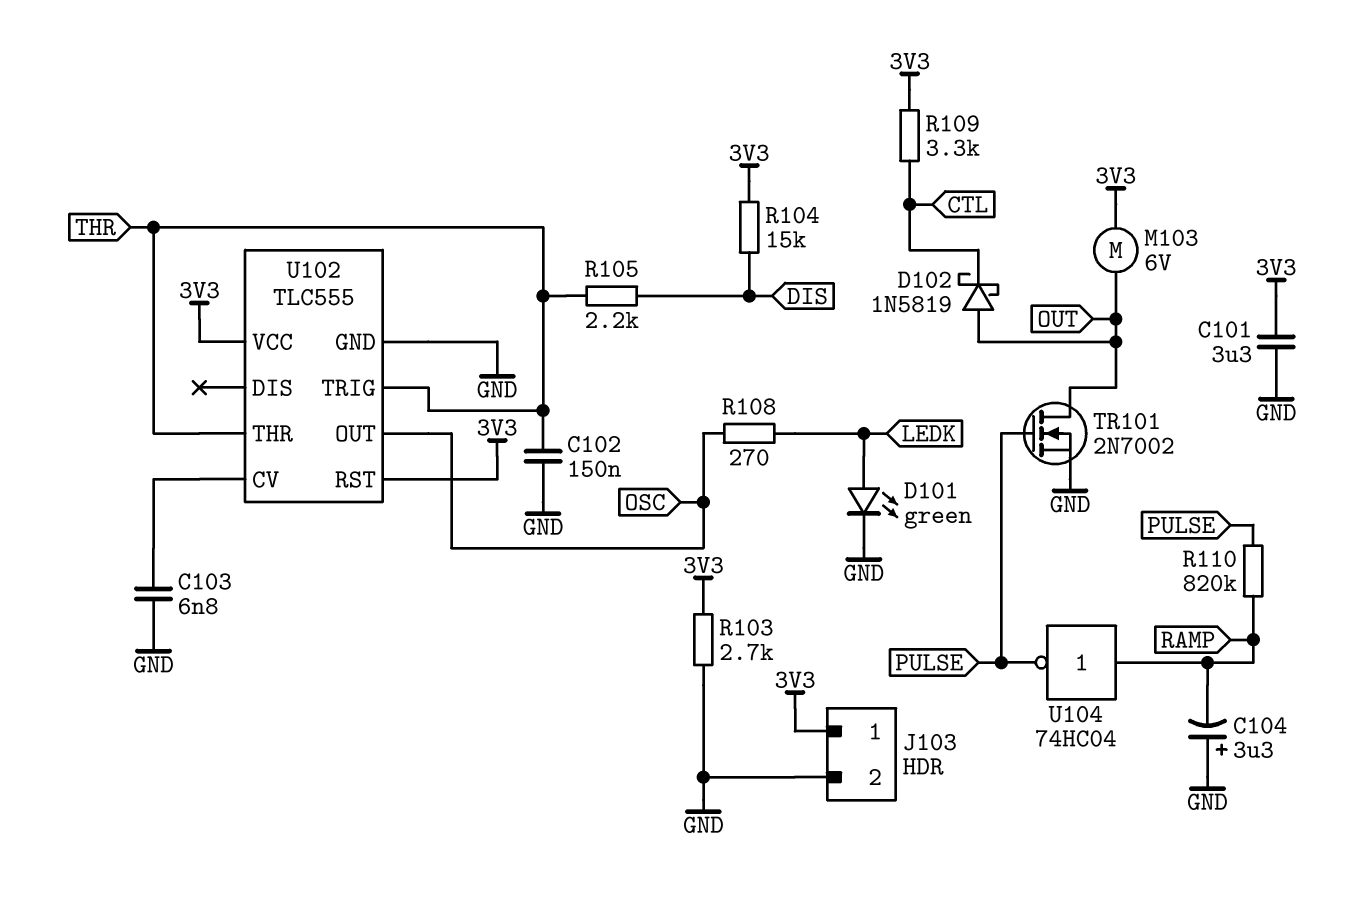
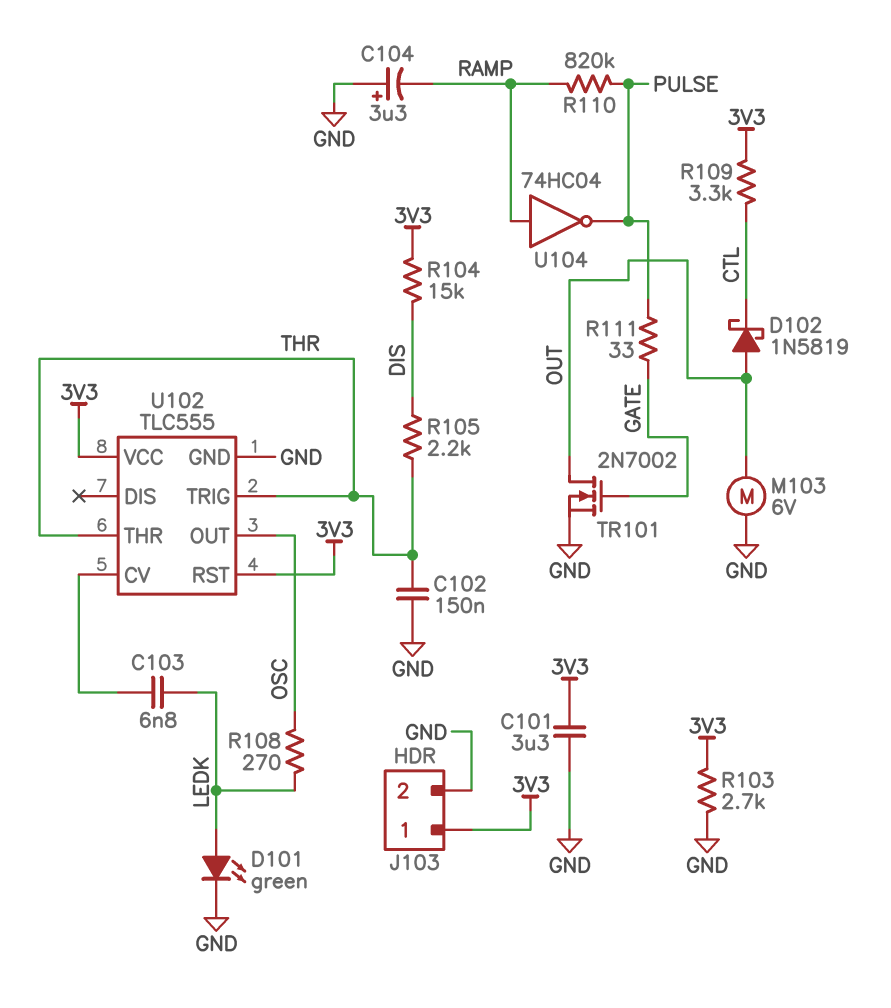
C103: 6.8nF (GND, U102/CV) -> 6.8nF (LEDK, U102/CV)
M103: motor 6V (3V3, OUT) -> motor 6V (GND, OUT)
R111: none -> 33 (GATE, PULSE)
TR101: NMOS 2N7002 (G PULSE, D OUT, S GND) -> NMOS 2N7002 (G GATE, D OUT, S GND)

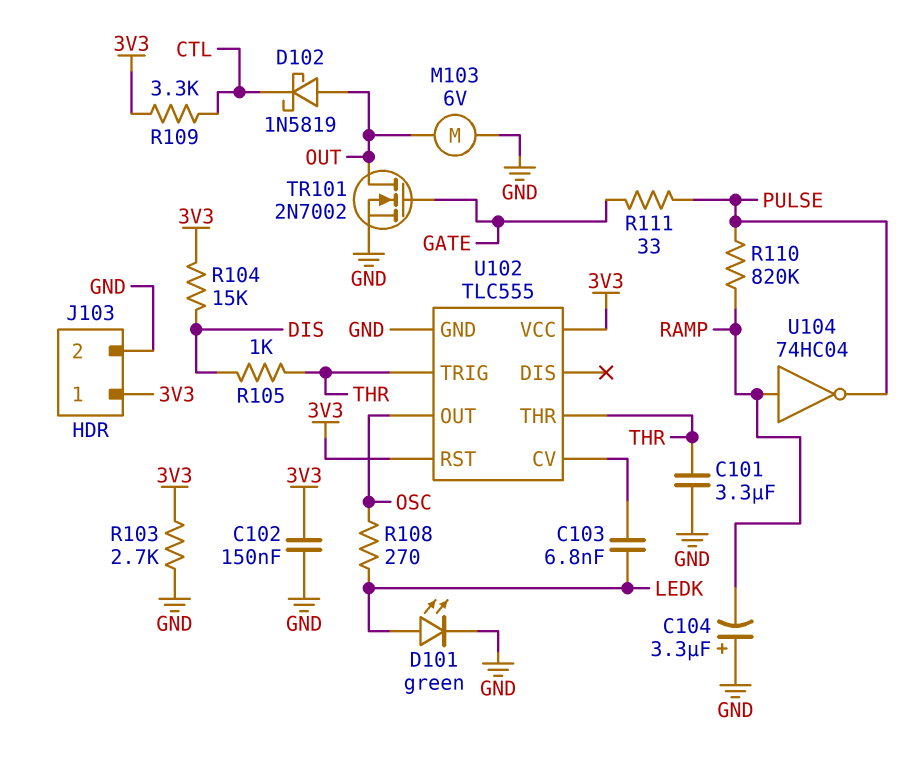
C101: 3.3uF (3V3, GND) -> 3.3uF (GND, THR)
C102: 150nF (GND, THR) -> 150nF (3V3, GND)
R105: 2.2k (DIS, THR) -> 1k (DIS, THR)

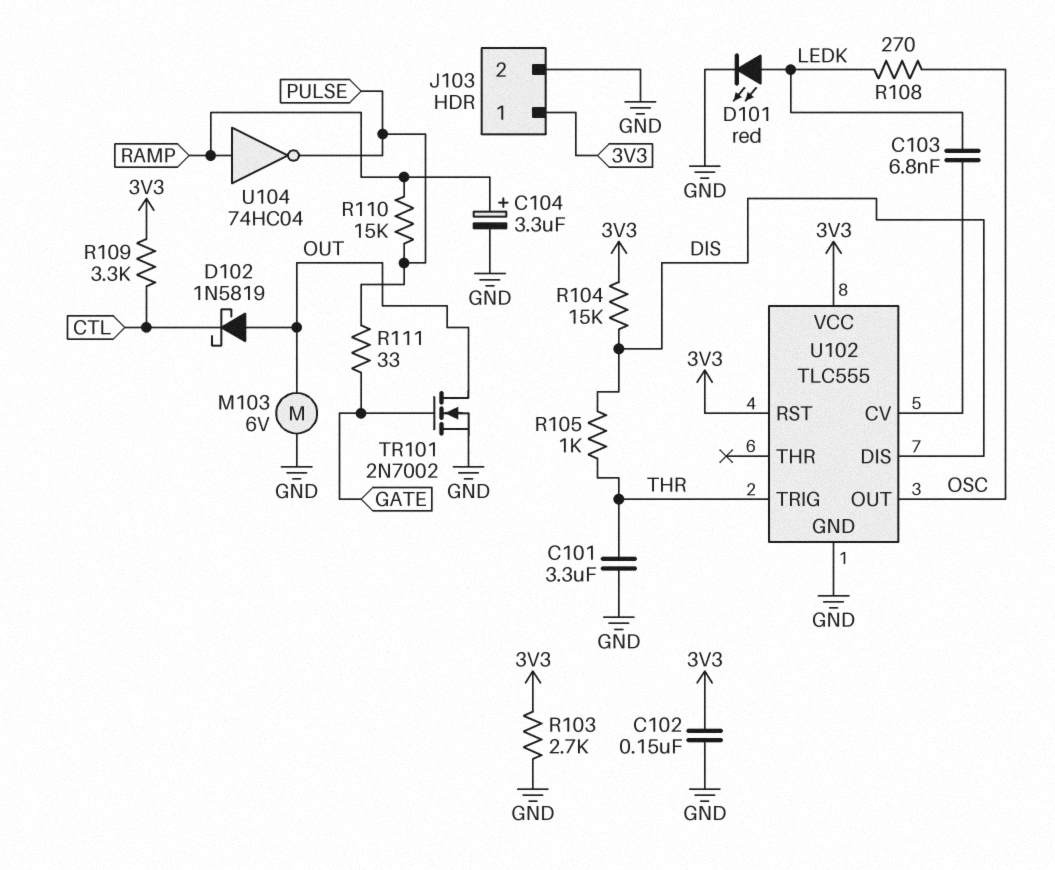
C104: 3.3uF (plus GND, minus RAMP) -> 3.3uF (plus RAMP, minus GND)
D101: LED green (A LEDK, K GND) -> LED red (A LEDK, K GND)
R110: 820k (PULSE, RAMP) -> 15k (PULSE, RAMP)
U102 pin DIS: none -> DIS
U102 pin THR: THR -> none

